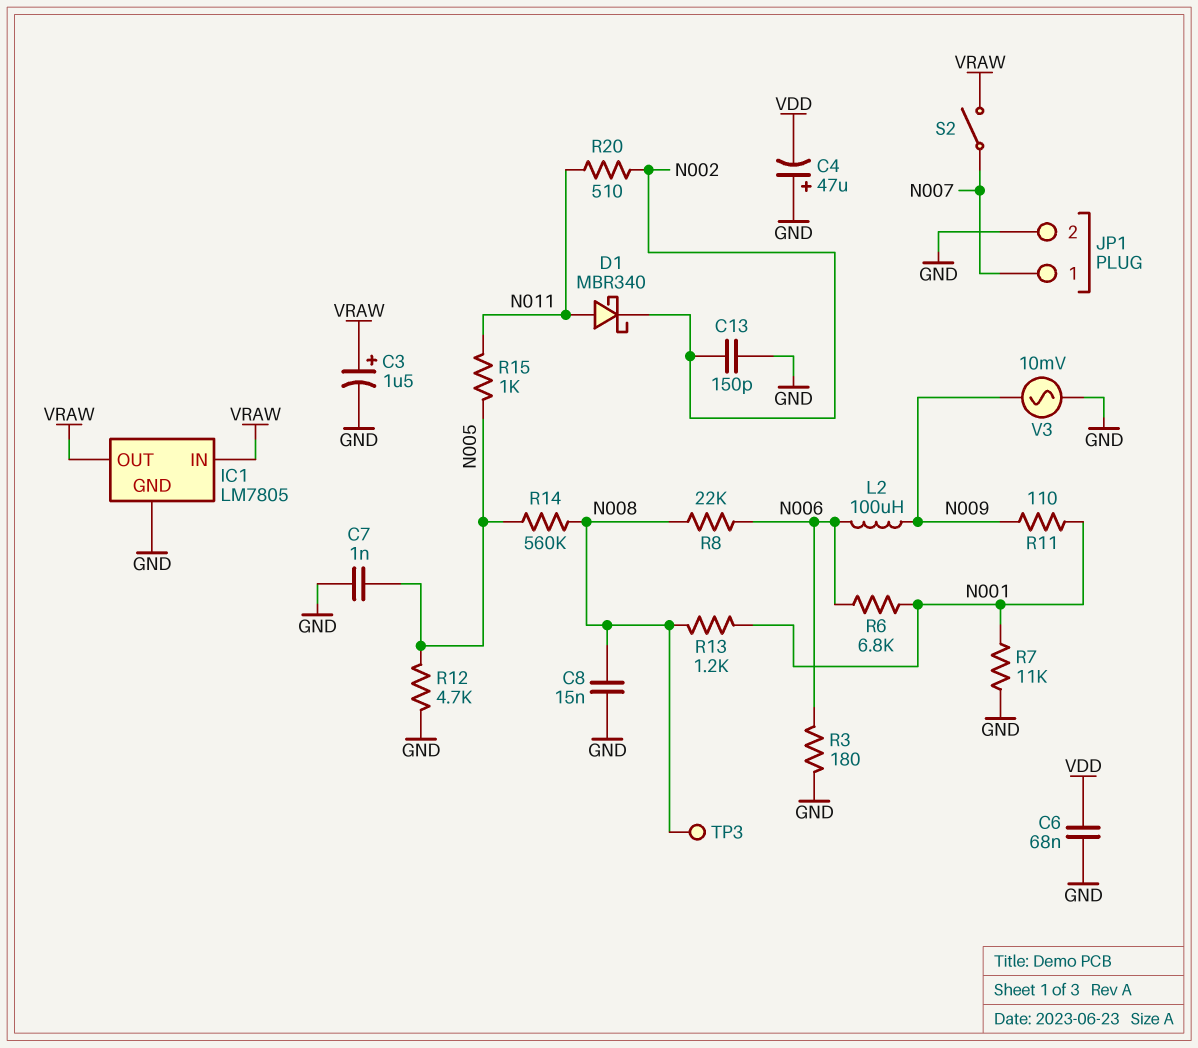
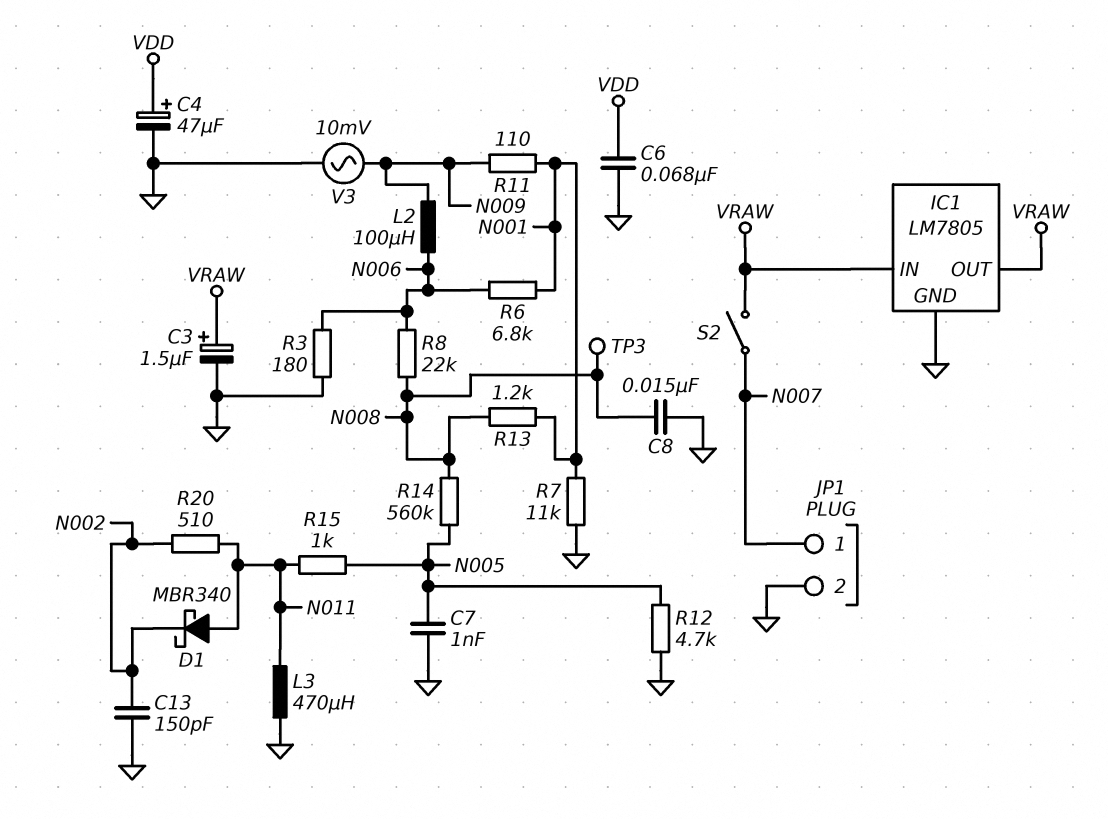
C4: 47uF (plus GND, minus VDD) -> 47uF (plus VDD, minus GND)
L3: none -> 470uH (GND, N011)

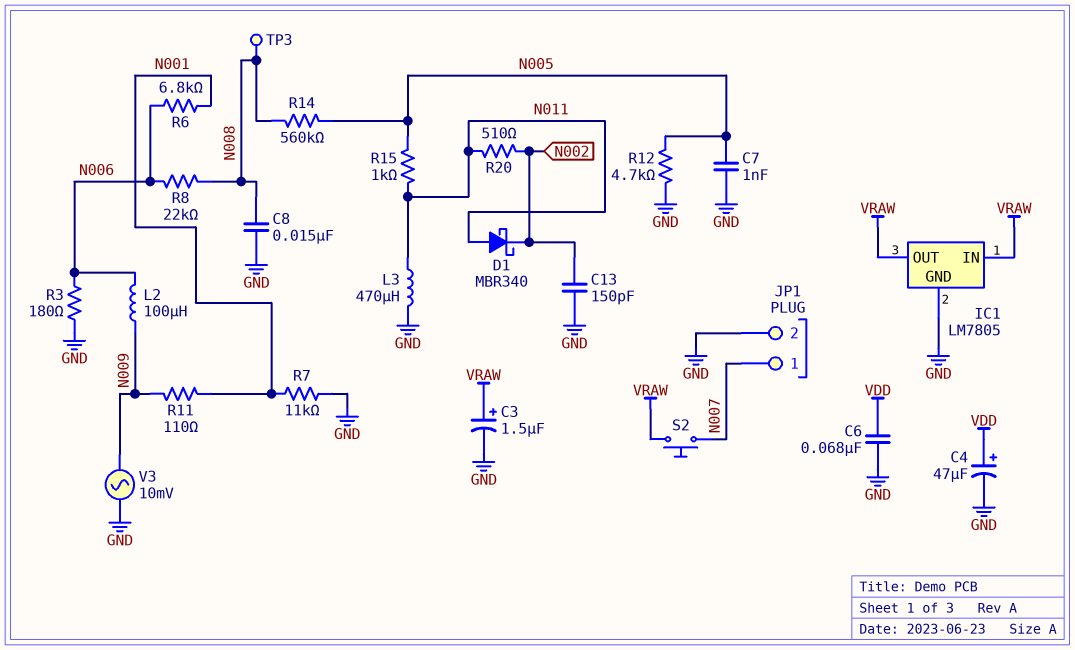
R13: 1.2k (N001, N008) -> none
S2: switch (N007, VRAW) -> button (N007, VRAW)

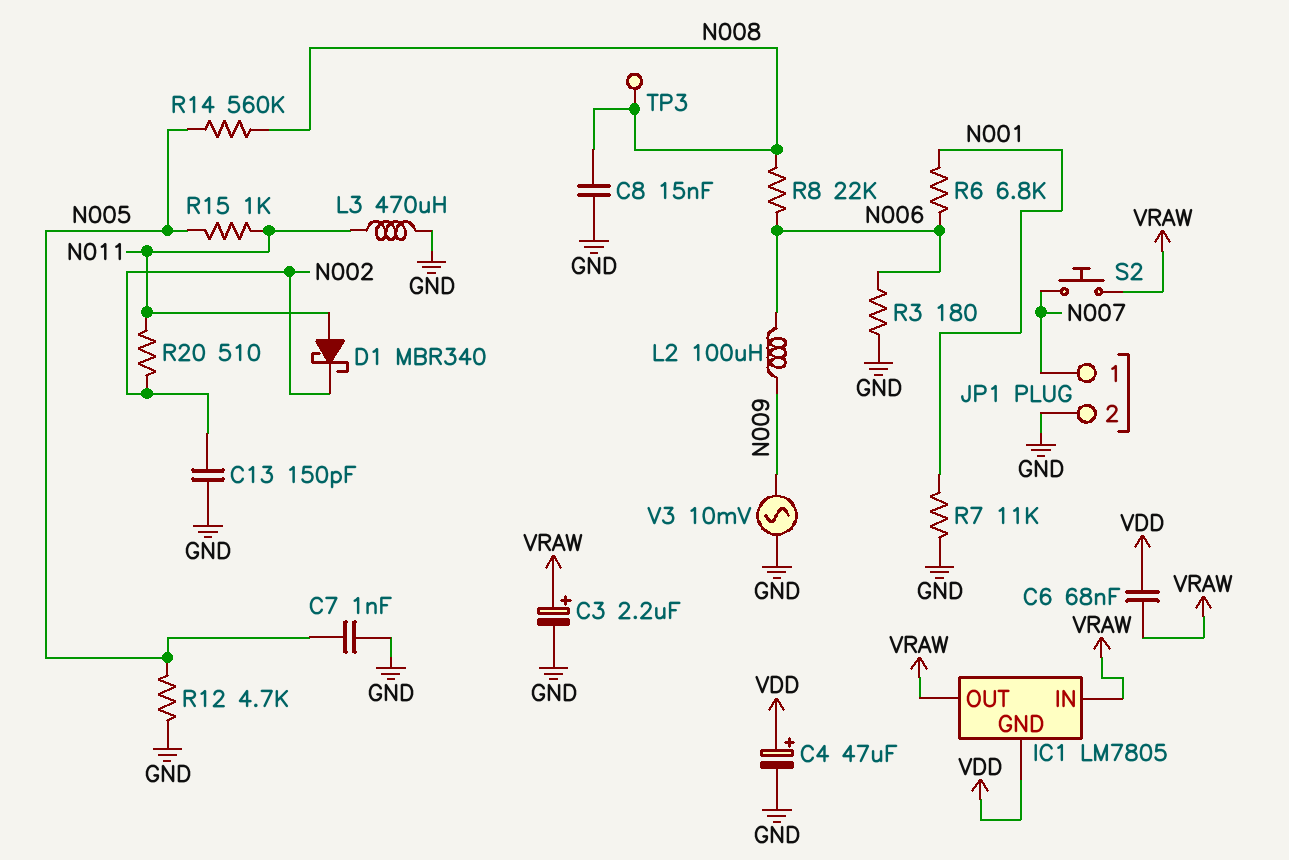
C3: 1.5uF (plus VRAW, minus GND) -> 2.2uF (plus VRAW, minus GND)
C6: 68nF (GND, VDD) -> 68nF (VDD, VRAW)
IC1 pin GND: GND -> VDD
R11: 110 (N001, N009) -> none

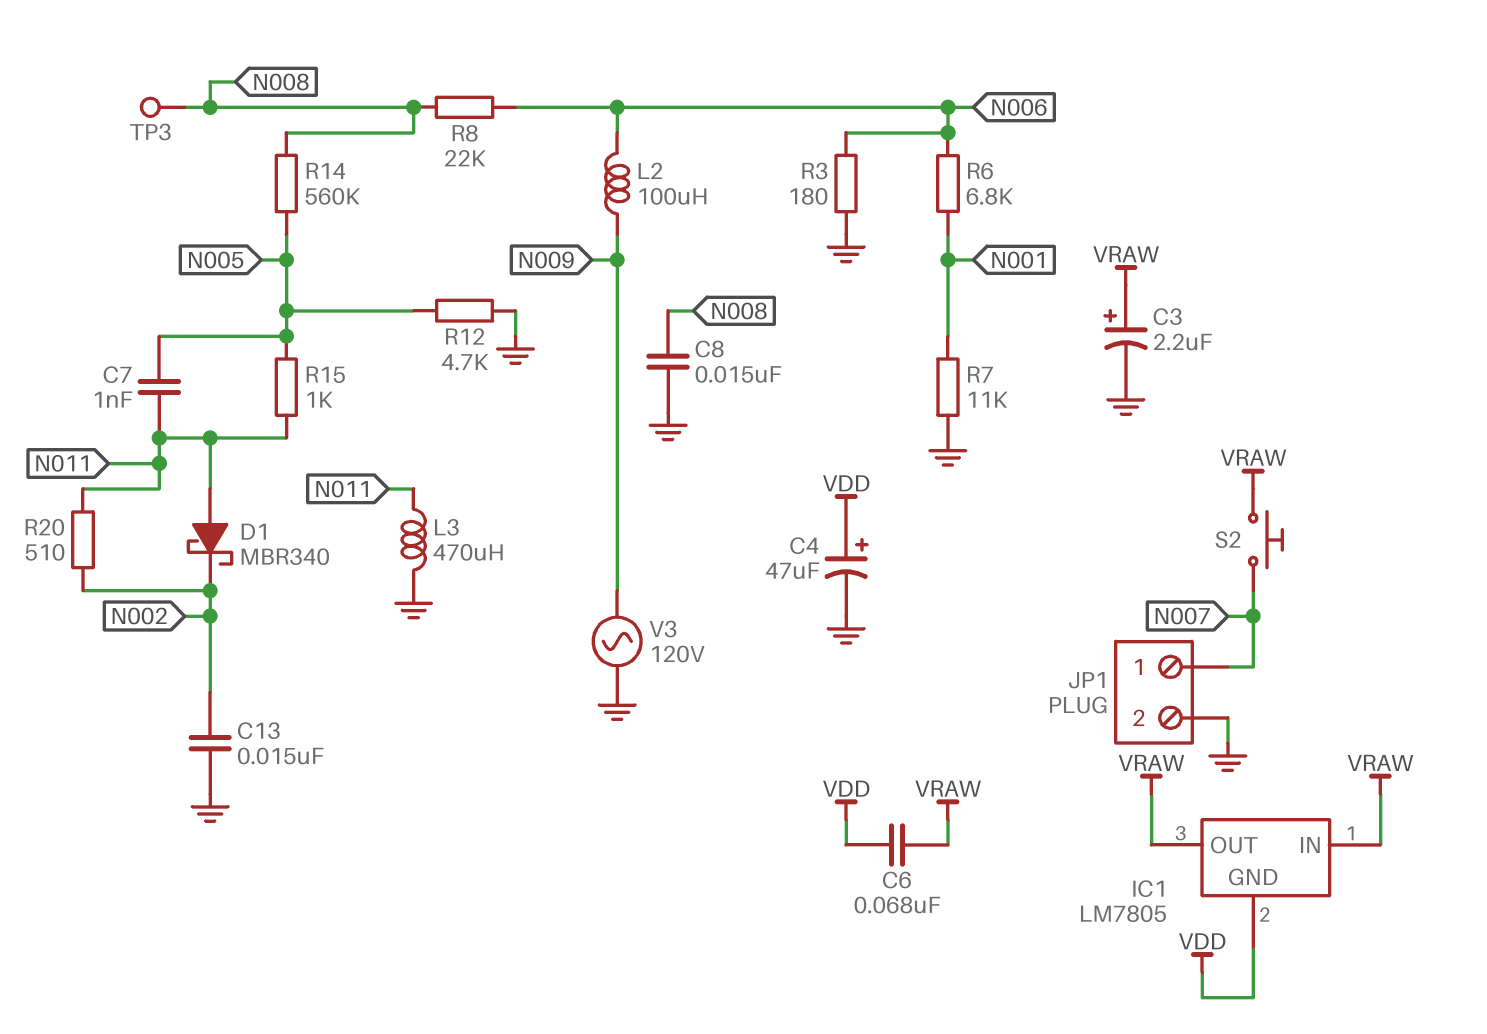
C7: 1nF (GND, N005) -> 1nF (N005, N011)
C13: 150pF (GND, N002) -> 15nF (GND, N002)
V3: AC 10mV (GND, N009) -> AC 120V (GND, N009)

